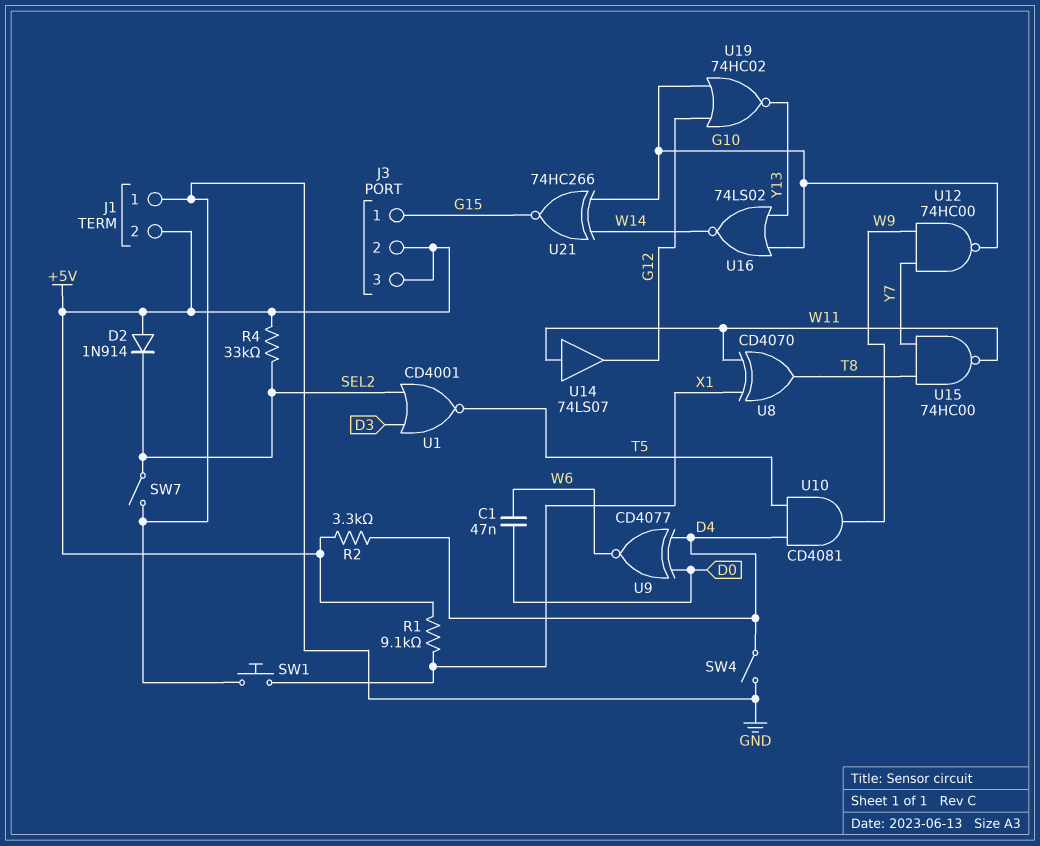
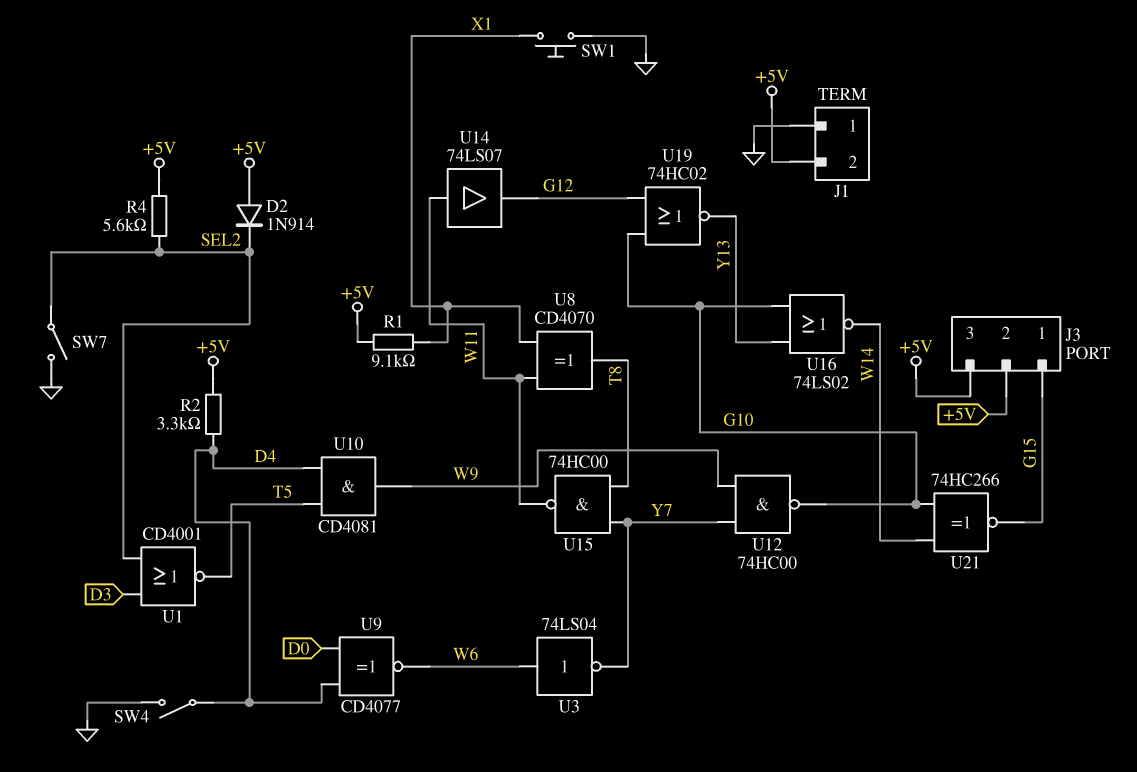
C1: 47nF (D0, W6) -> none
R4: 33k (+5V, SEL2) -> 5.6k (+5V, SEL2)
U3: none -> NOT 74LS04 (in W6, out Y7)

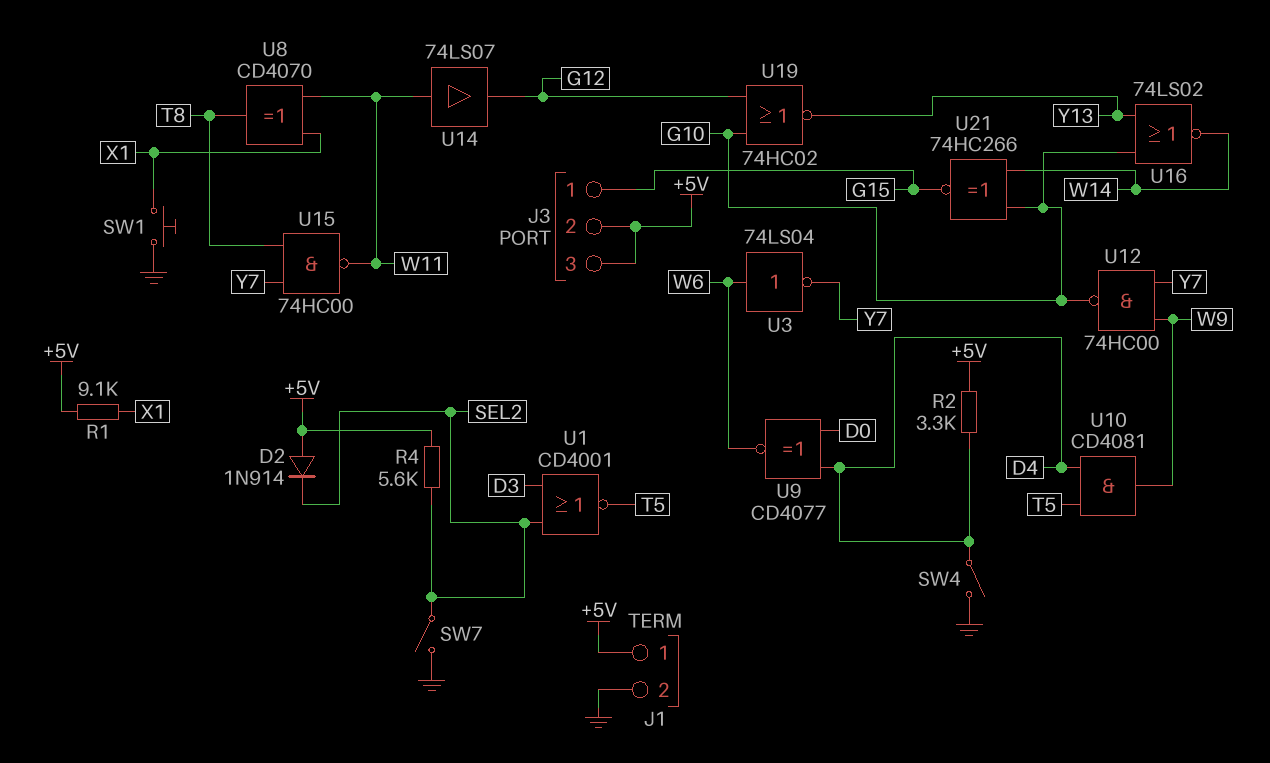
J1 pin 1: GND -> +5V
J1 pin 2: +5V -> GND

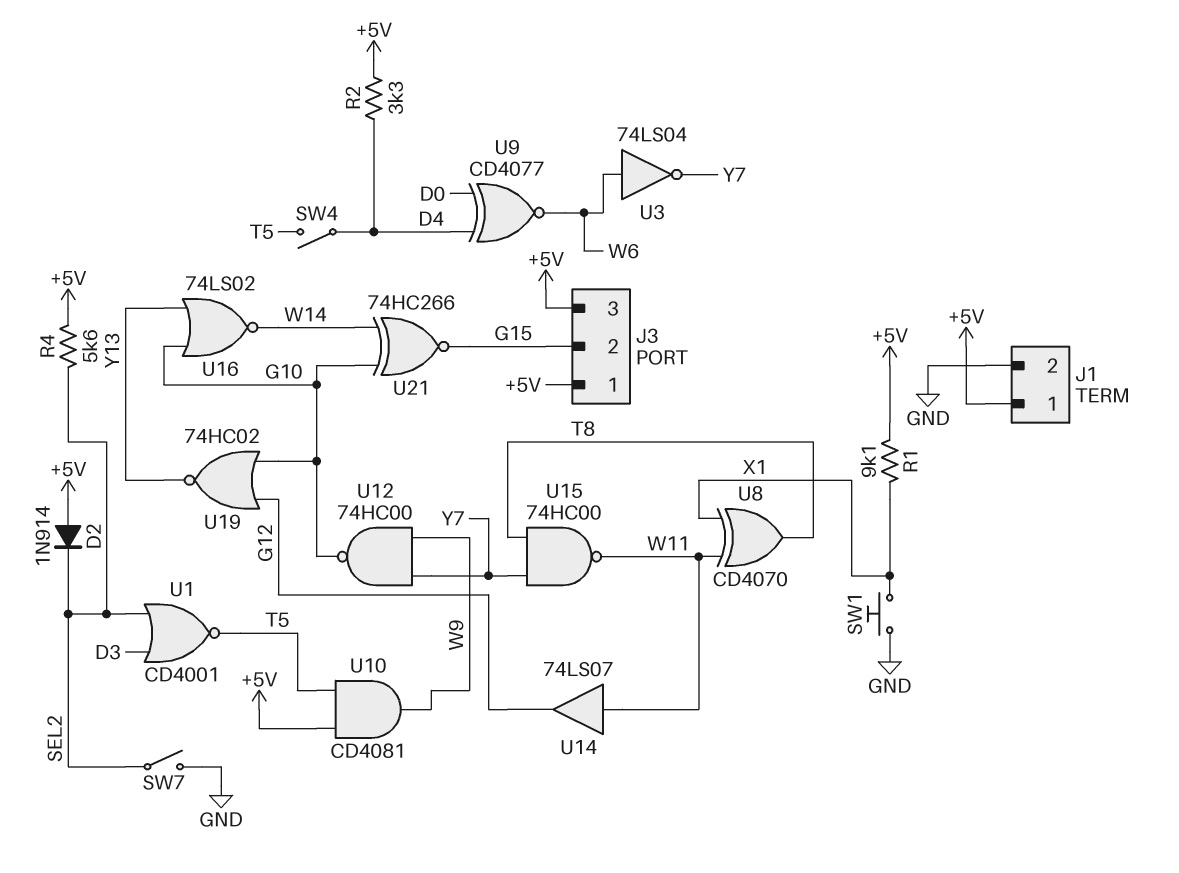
J3 pin 1: G15 -> +5V
J3 pin 2: +5V -> G15
SW4: switch (D4, GND) -> switch (D4, T5)
U10: AND CD4081 (in D4, in T5, out W9) -> AND CD4081 (in +5V, in T5, out W9)

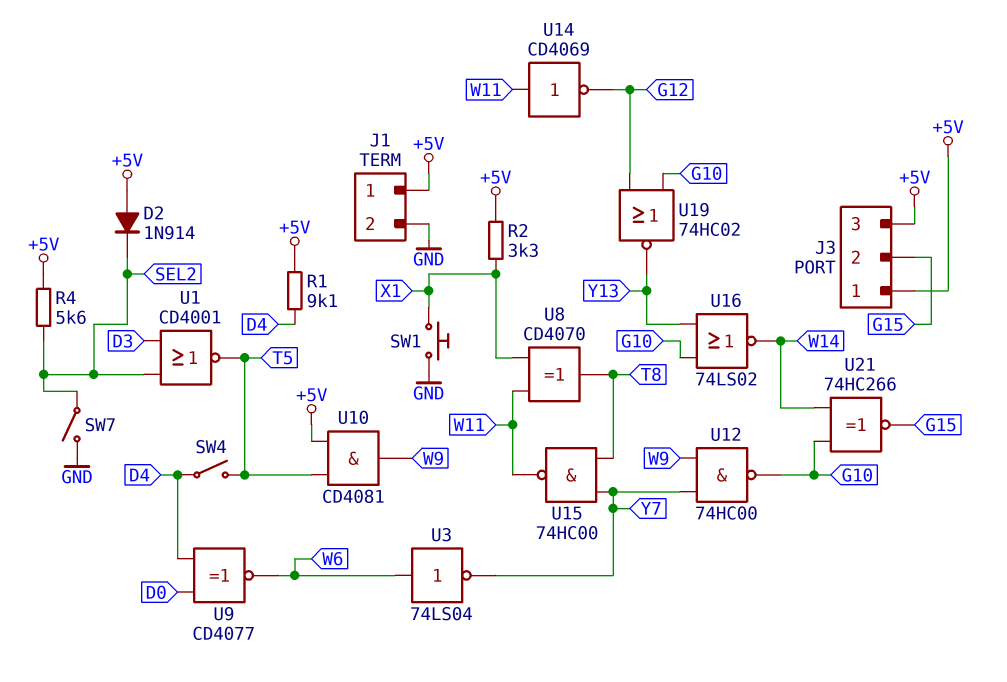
R1: 9.1k (+5V, X1) -> 9.1k (+5V, D4)
R2: 3.3k (+5V, D4) -> 3.3k (+5V, X1)
U14: buffer 74LS07 (in W11, out G12) -> NOT CD4069 (in W11, out G12)

